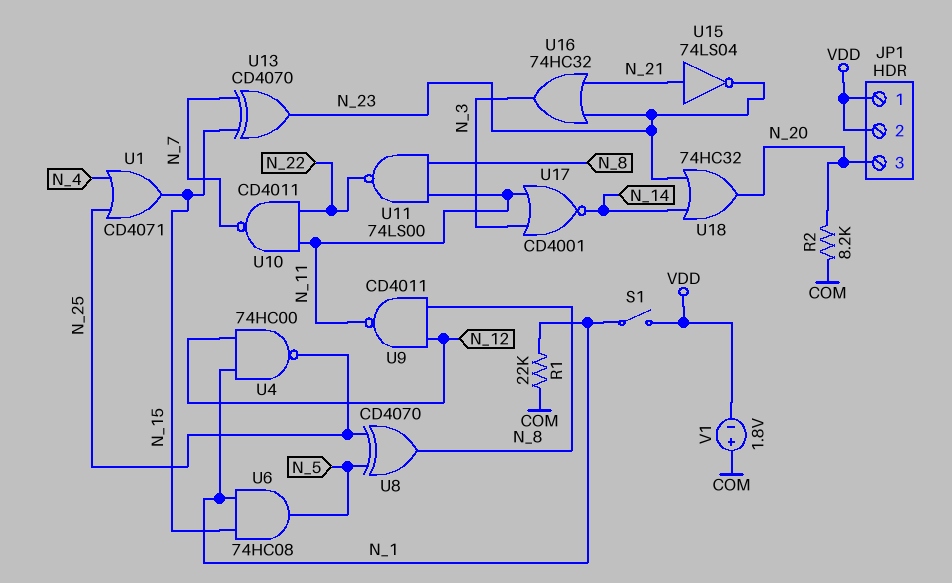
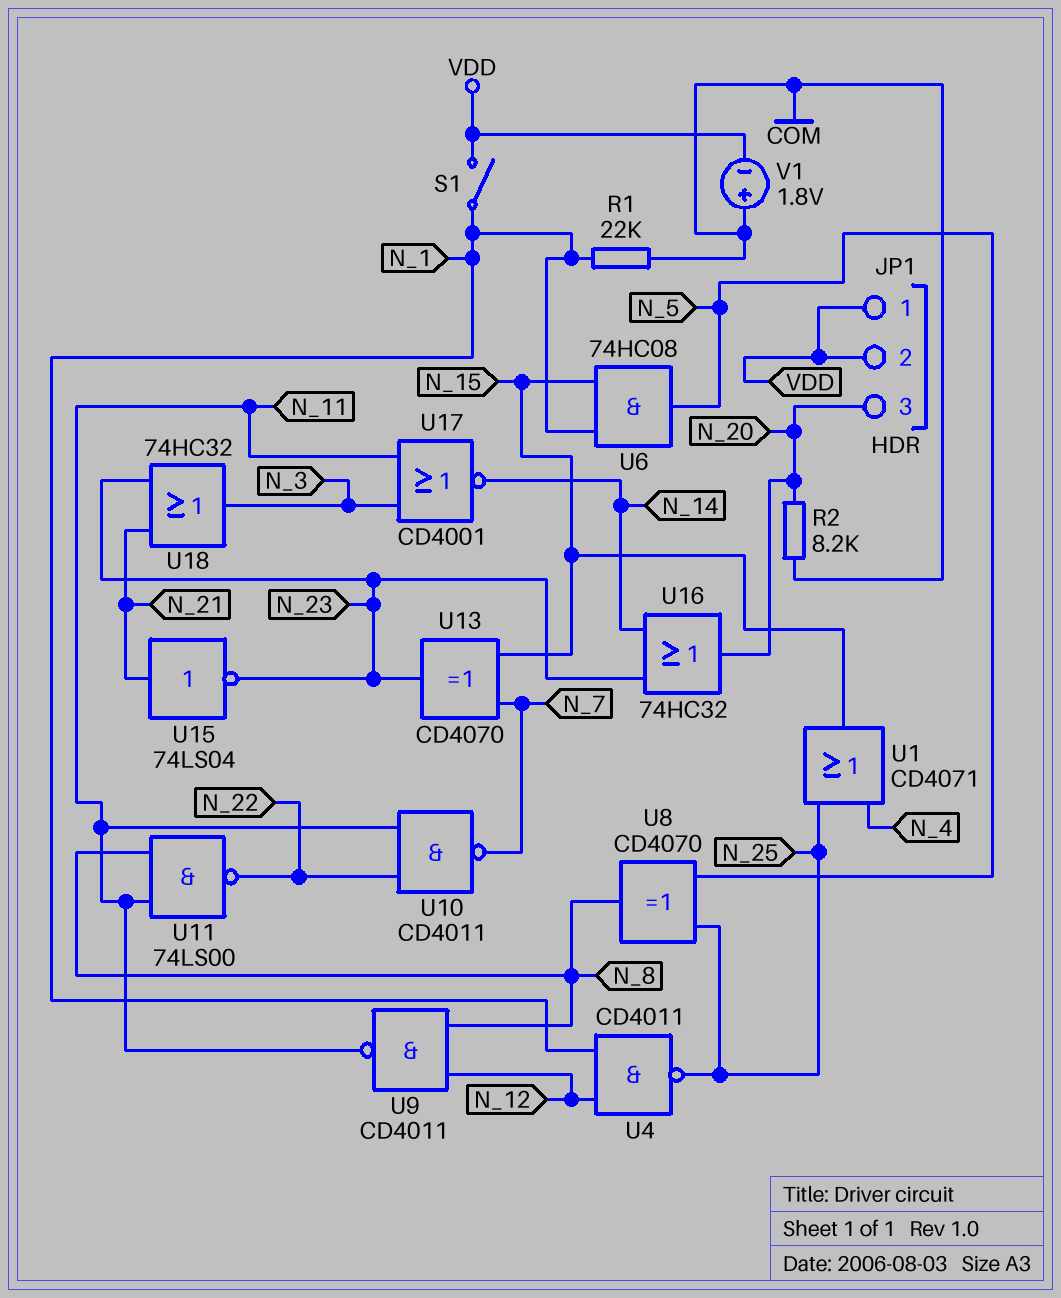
U4: NAND 74HC00 (in N_1, in N_12, out N_25) -> NAND CD4011 (in N_1, in N_12, out N_25)
U16: OR 74HC32 (in N_21, in N_23, out N_3) -> OR 74HC32 (in N_14, in N_23, out N_20)
U18: OR 74HC32 (in N_14, in N_23, out N_20) -> OR 74HC32 (in N_21, in N_23, out N_3)

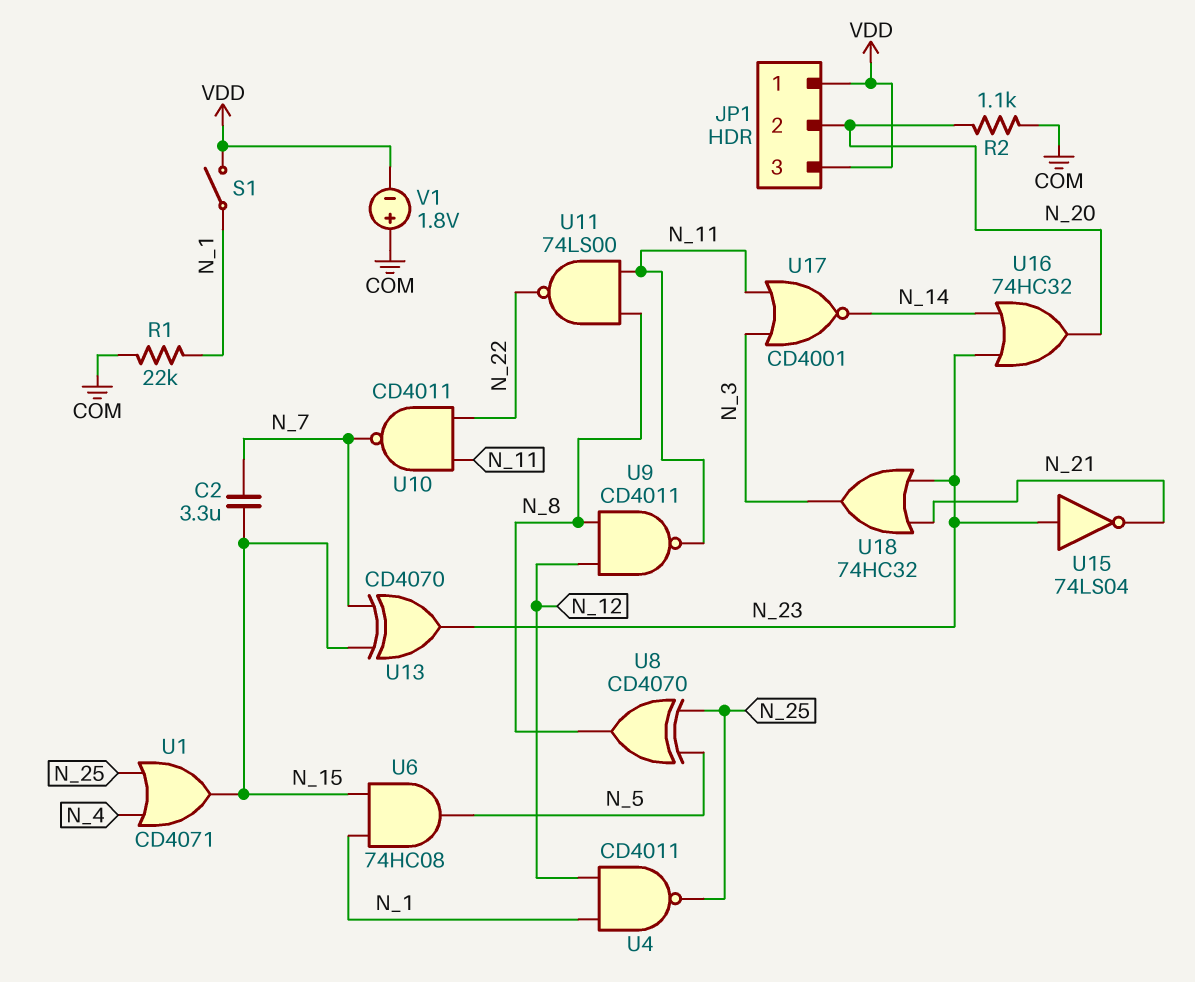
C2: none -> 3.3uF (N_7, N_15)
JP1 pin 2: VDD -> N_20
JP1 pin 3: N_20 -> VDD
R2: 8.2k (COM, N_20) -> 1.1k (COM, N_20)
U15: NOT 74LS04 (in N_21, out N_23) -> NOT 74LS04 (in N_23, out N_21)

